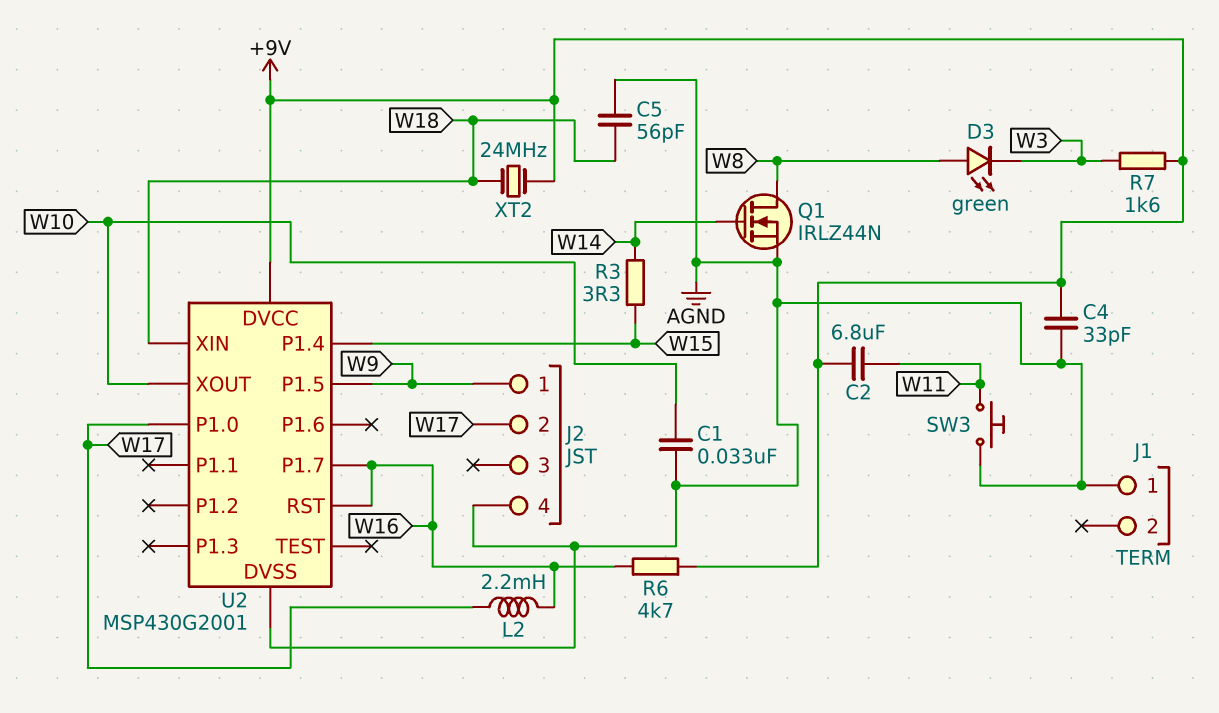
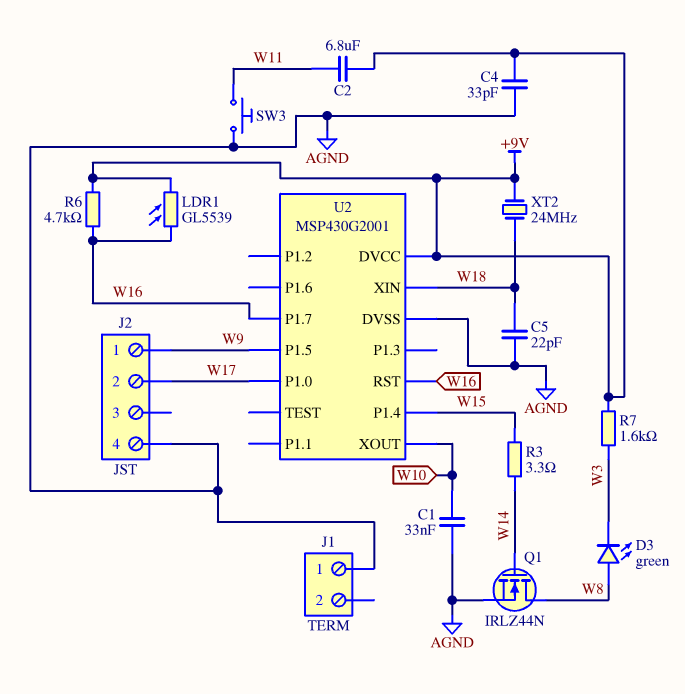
C5: 56pF (AGND, W18) -> 22pF (AGND, W18)
L2: 2.2mH (W16, W17) -> none
LDR1: none -> GL5539 (+9V, W16)

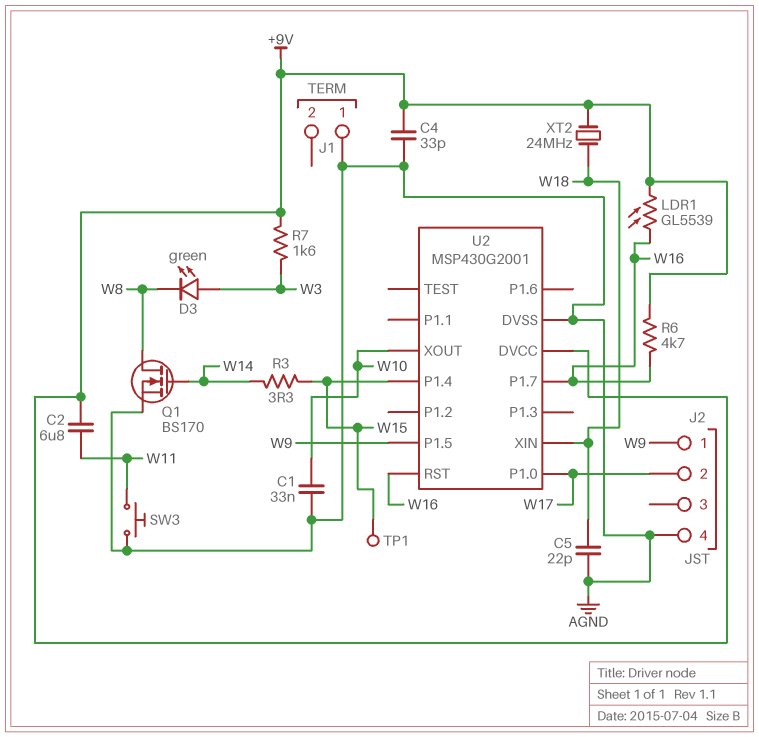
D3: LED green (A W8, K W3) -> LED green (A W3, K W8)
Q1: NMOS IRLZ44N (G W14, D W8, S AGND) -> NMOS BS170 (G W14, D W8, S AGND)
TP1: none -> test point (W15)

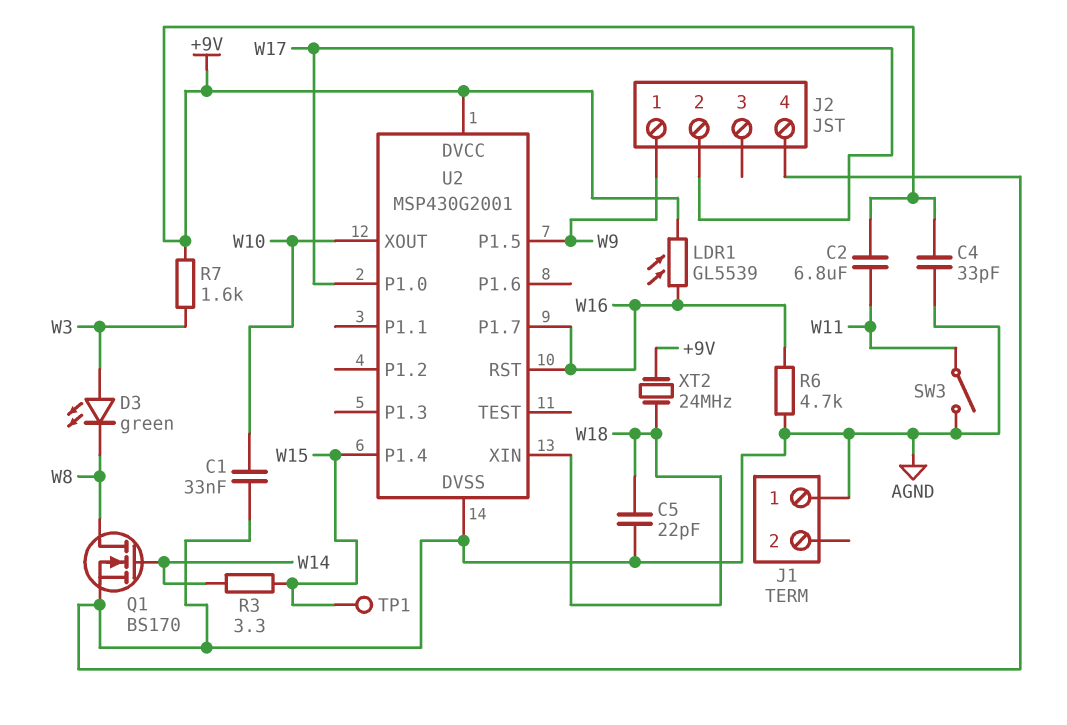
R6: 4.7k (+9V, W16) -> 4.7k (AGND, W16)
SW3: button (AGND, W11) -> switch (AGND, W11)

